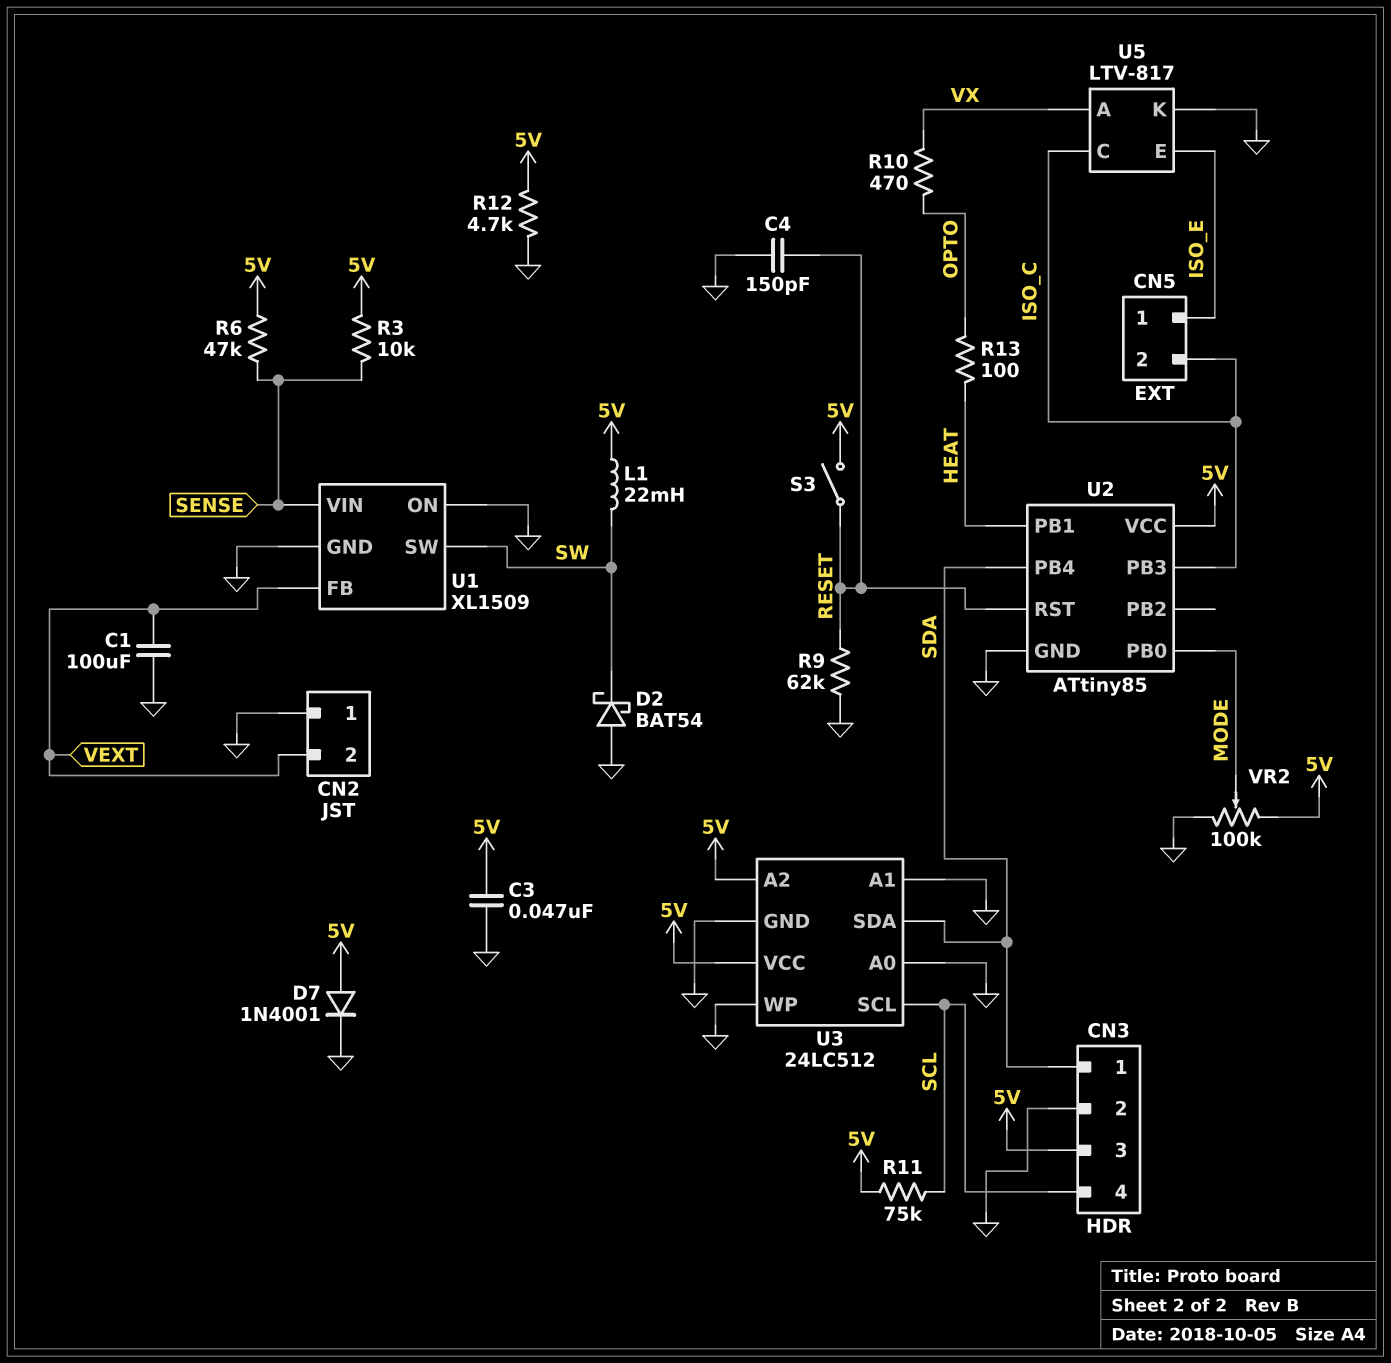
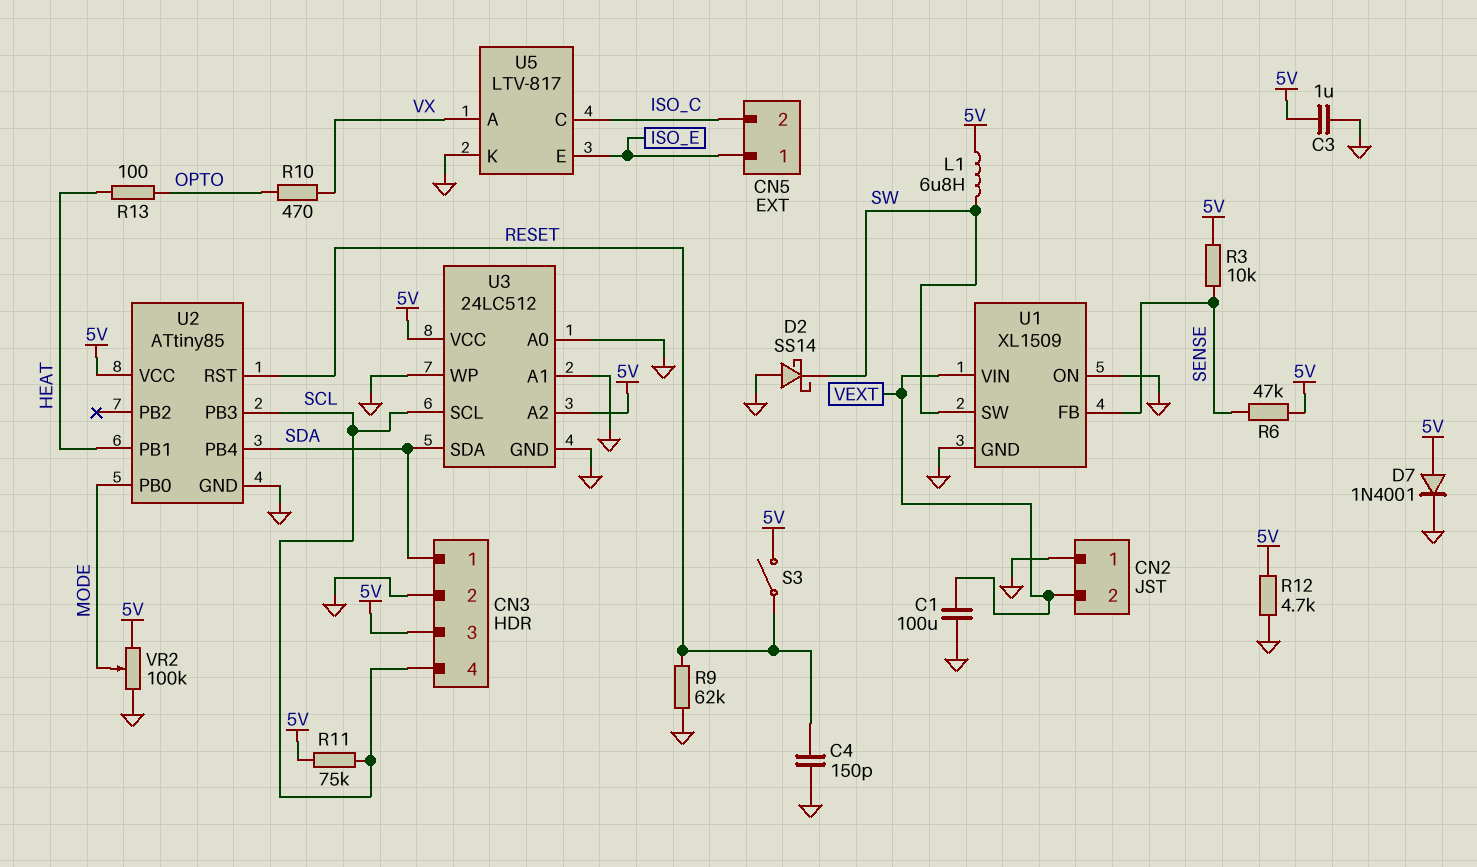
C3: 47nF (5V, GND) -> 1uF (5V, GND)
D2: schottky BAT54 (A GND, K SW) -> schottky SS14 (A GND, K SW)
L1: 22mH (5V, SW) -> 6.8uH (5V, SW)
U1 pin FB: VEXT -> SENSE
U1 pin VIN: SENSE -> VEXT
U2 pin PB3: ISO_C -> SCL

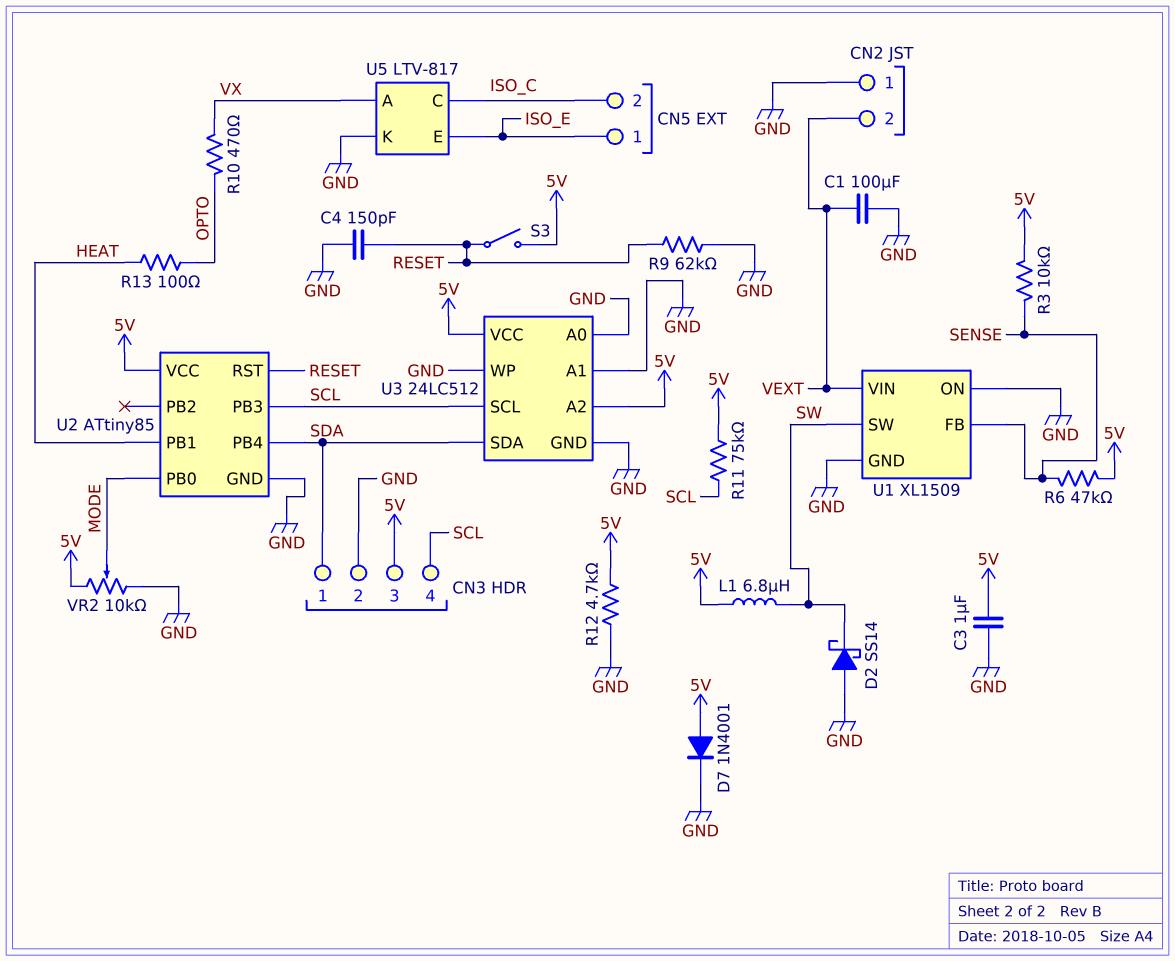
VR2: 100k (5V, GND, wiper MODE) -> 10k (5V, GND, wiper MODE)

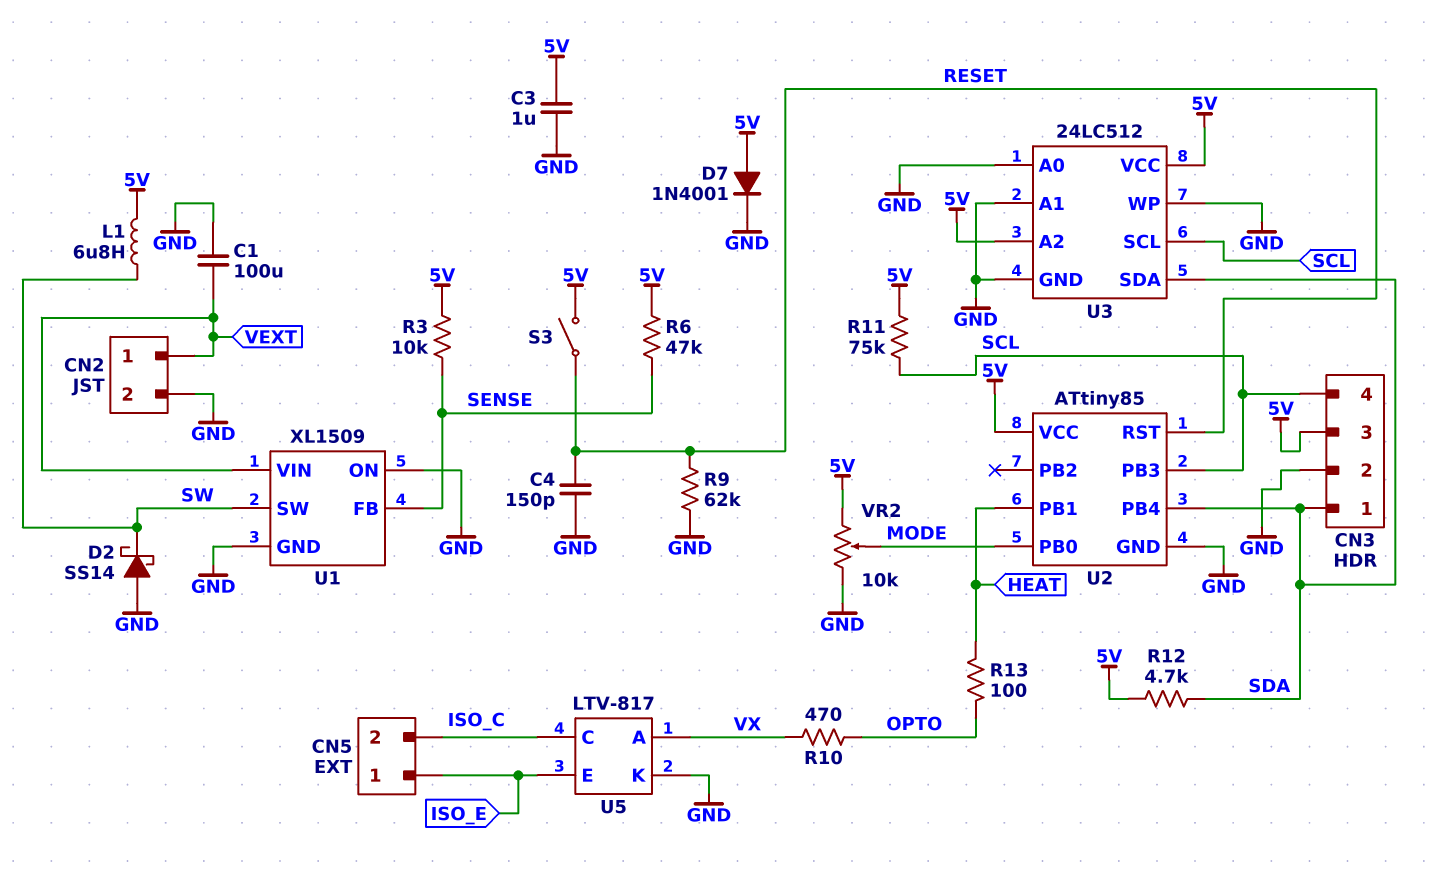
CN2 pin 1: GND -> VEXT
CN2 pin 2: VEXT -> GND
R12: 4.7k (5V, GND) -> 4.7k (5V, SDA)

